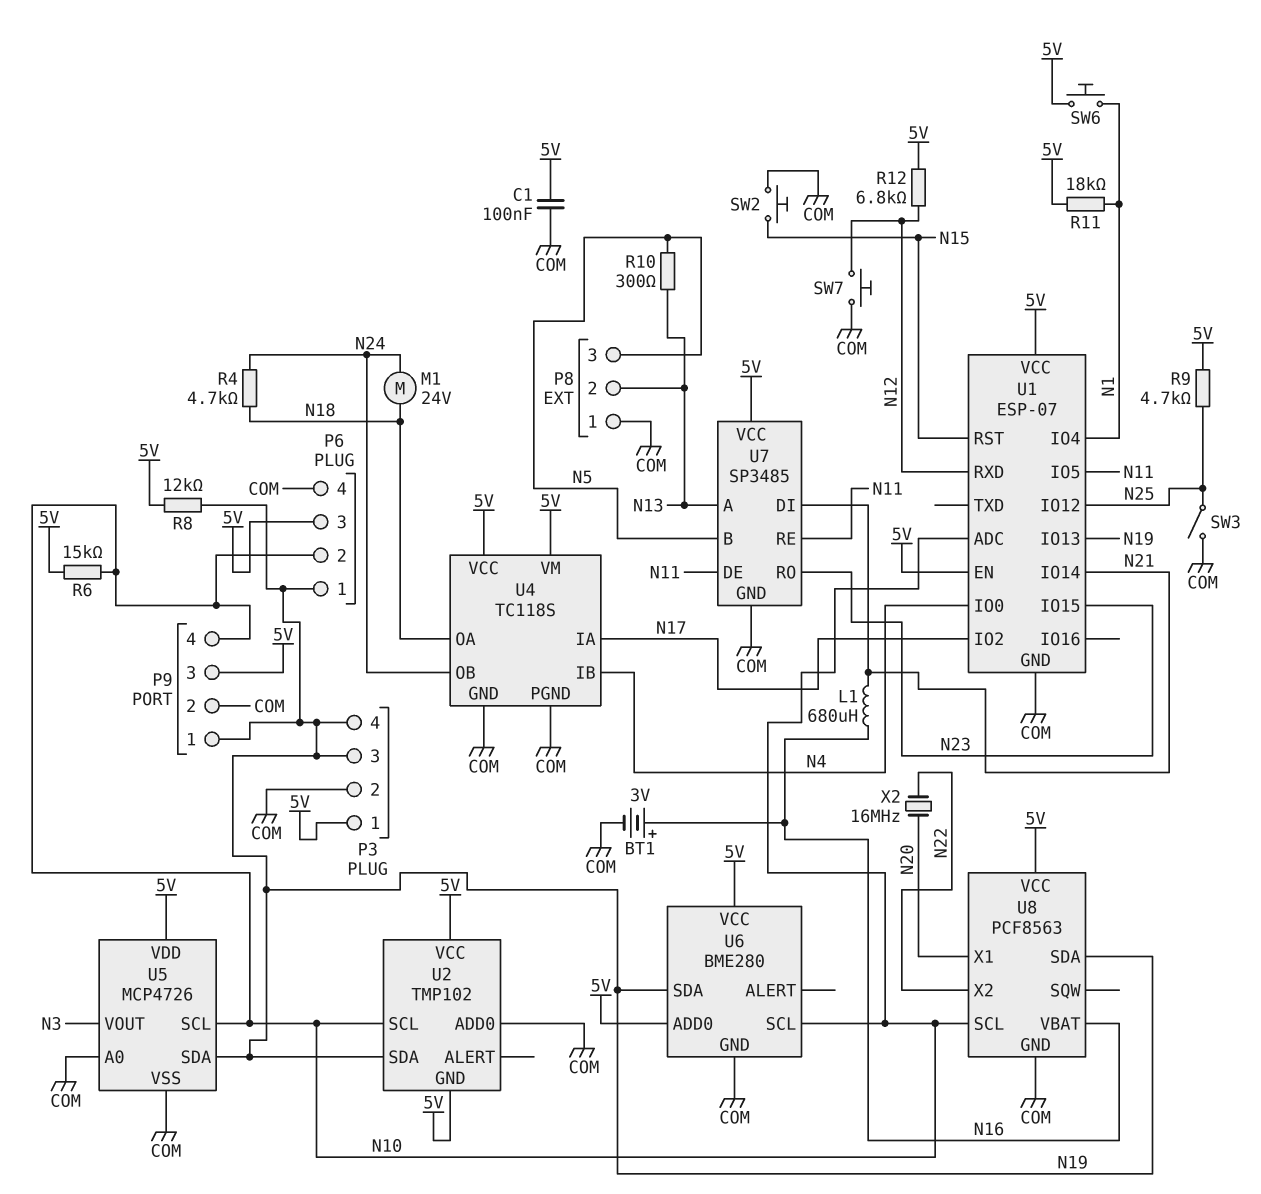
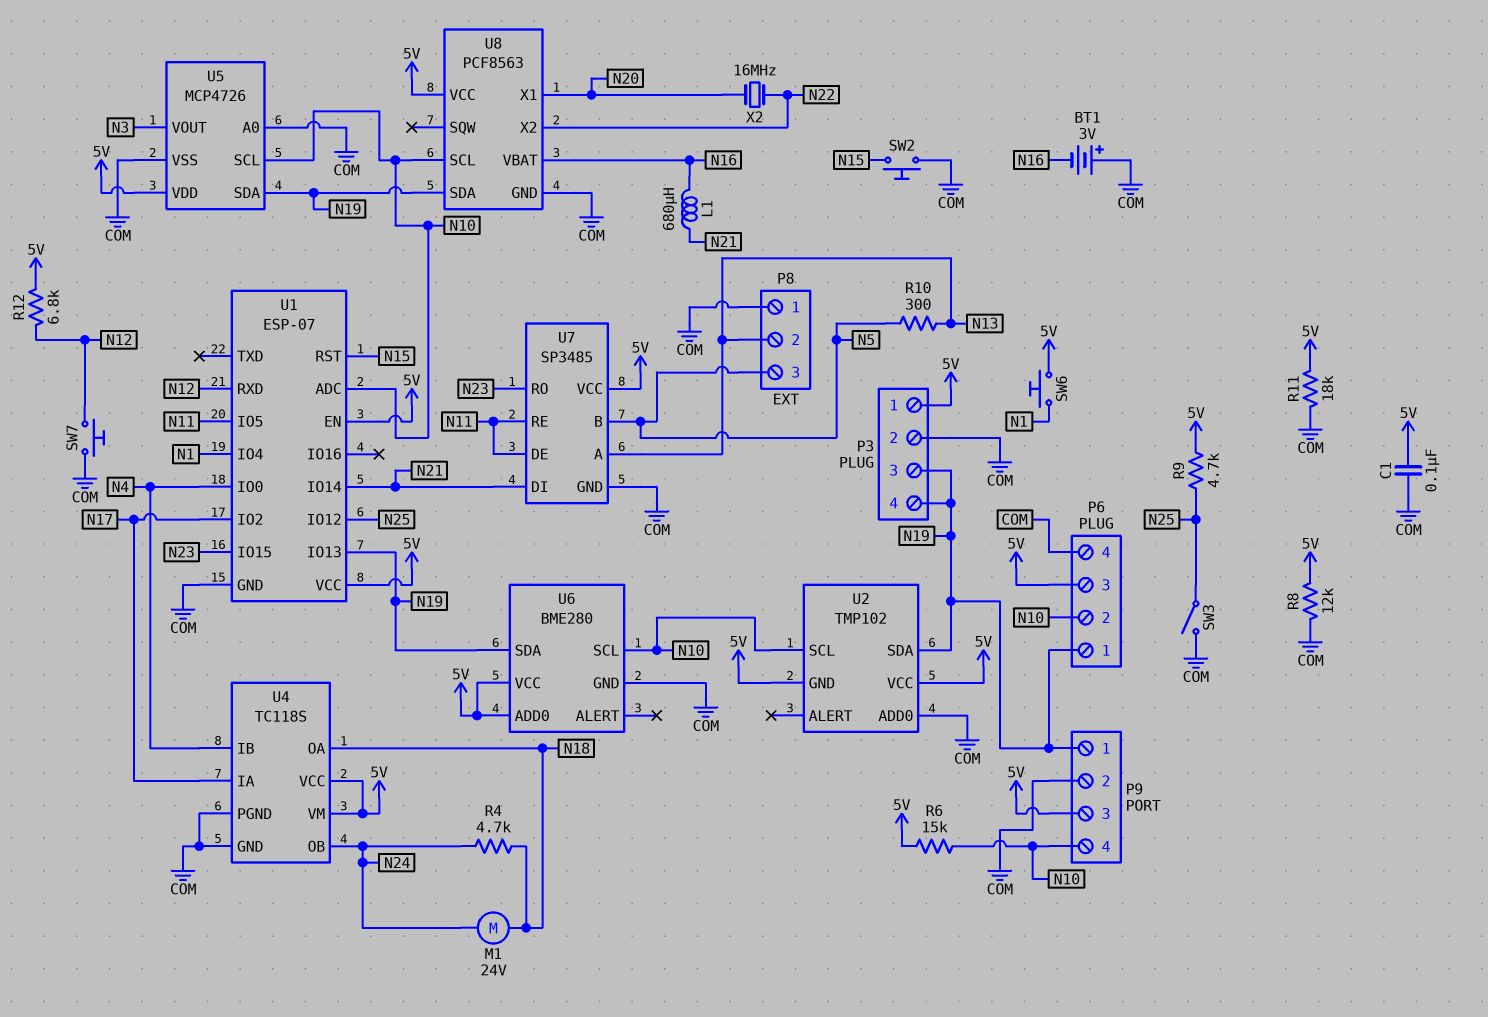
BT1: 3V (plus N16, minus COM) -> 3V (plus COM, minus N16)
R8: 12k (5V, N19) -> 12k (5V, COM)
R11: 18k (5V, N1) -> 18k (5V, COM)

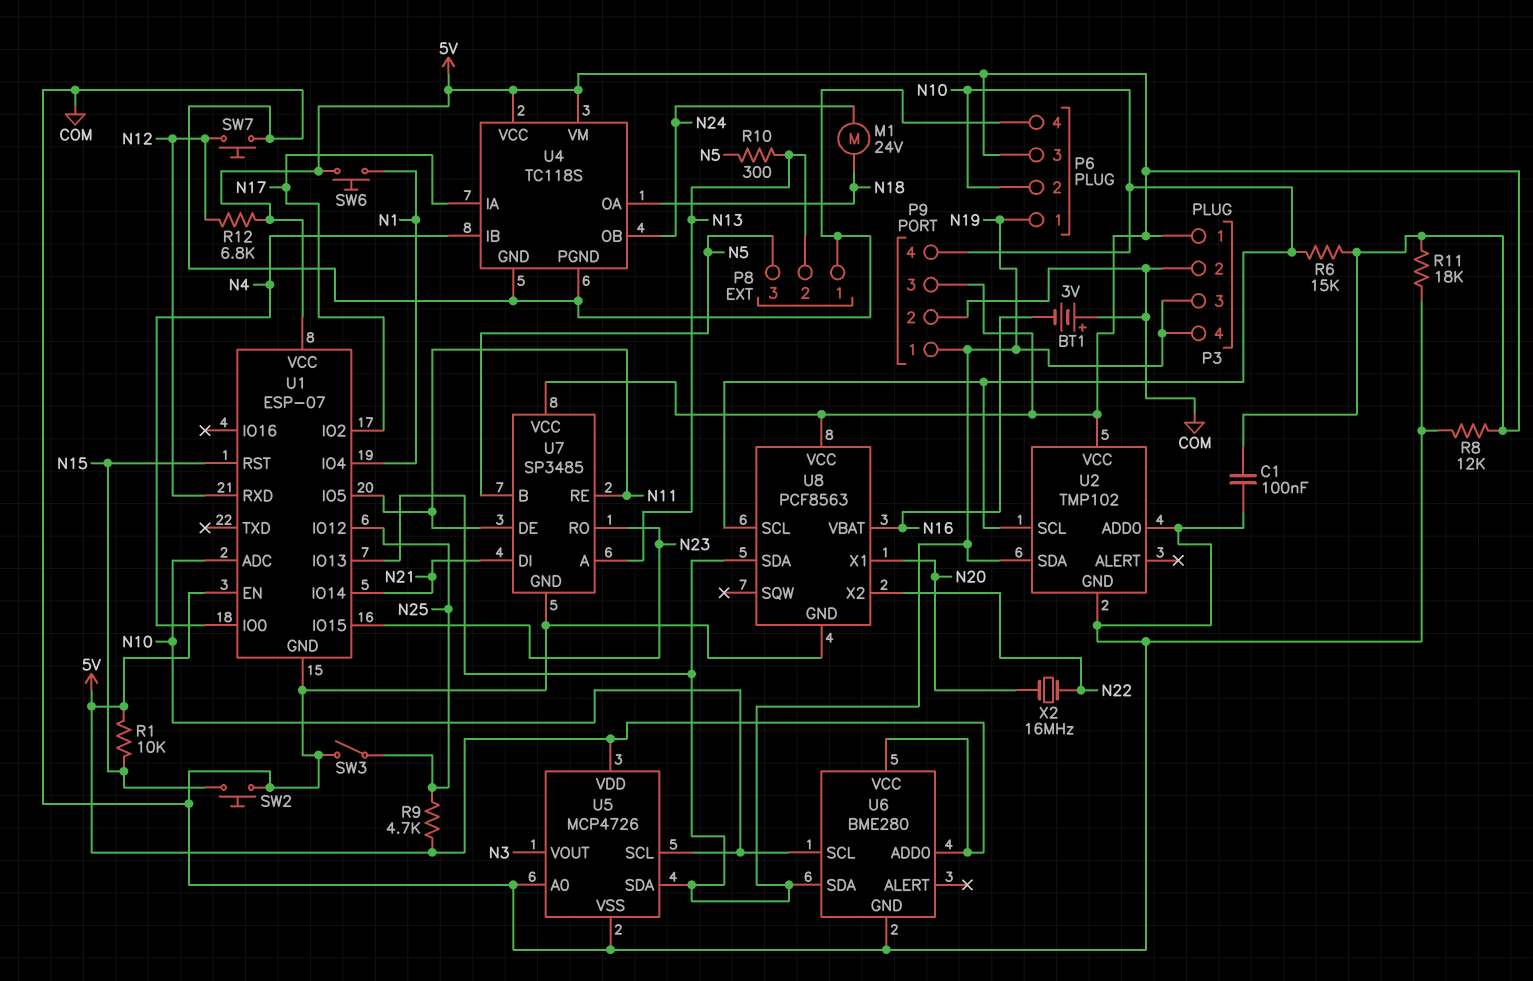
L1: 680uH (N16, N21) -> none
R1: none -> 10k (5V, N15)
R4: 4.7k (N18, N24) -> none
U2 pin GND: 5V -> COM

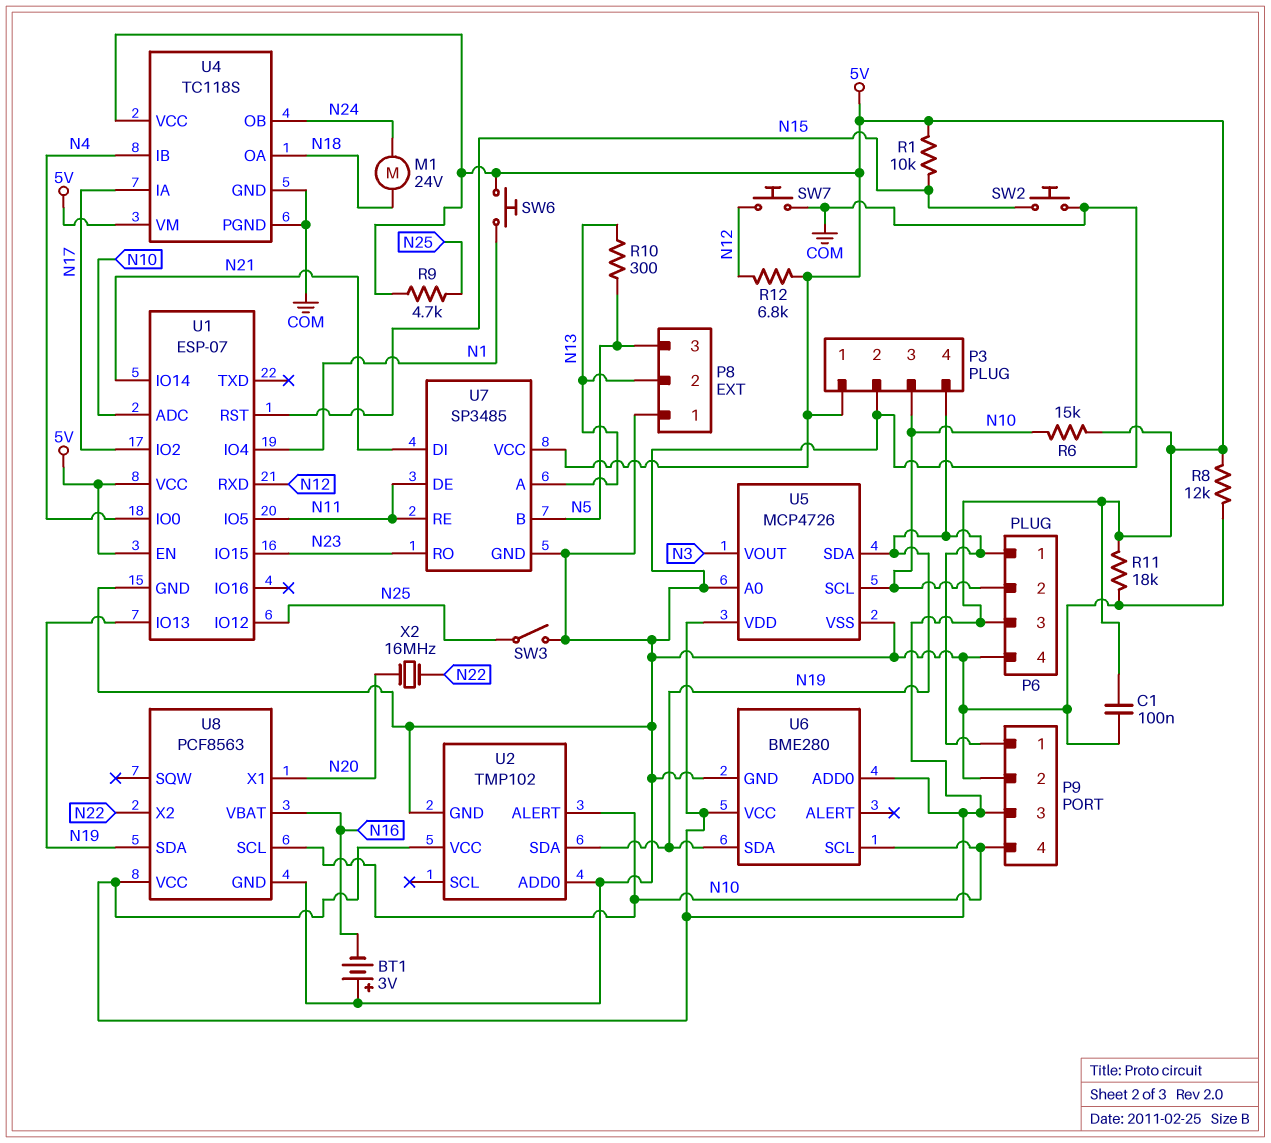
P3 pin 3: N19 -> N10
U2 pin ALERT: none -> N10
U2 pin SCL: N10 -> none

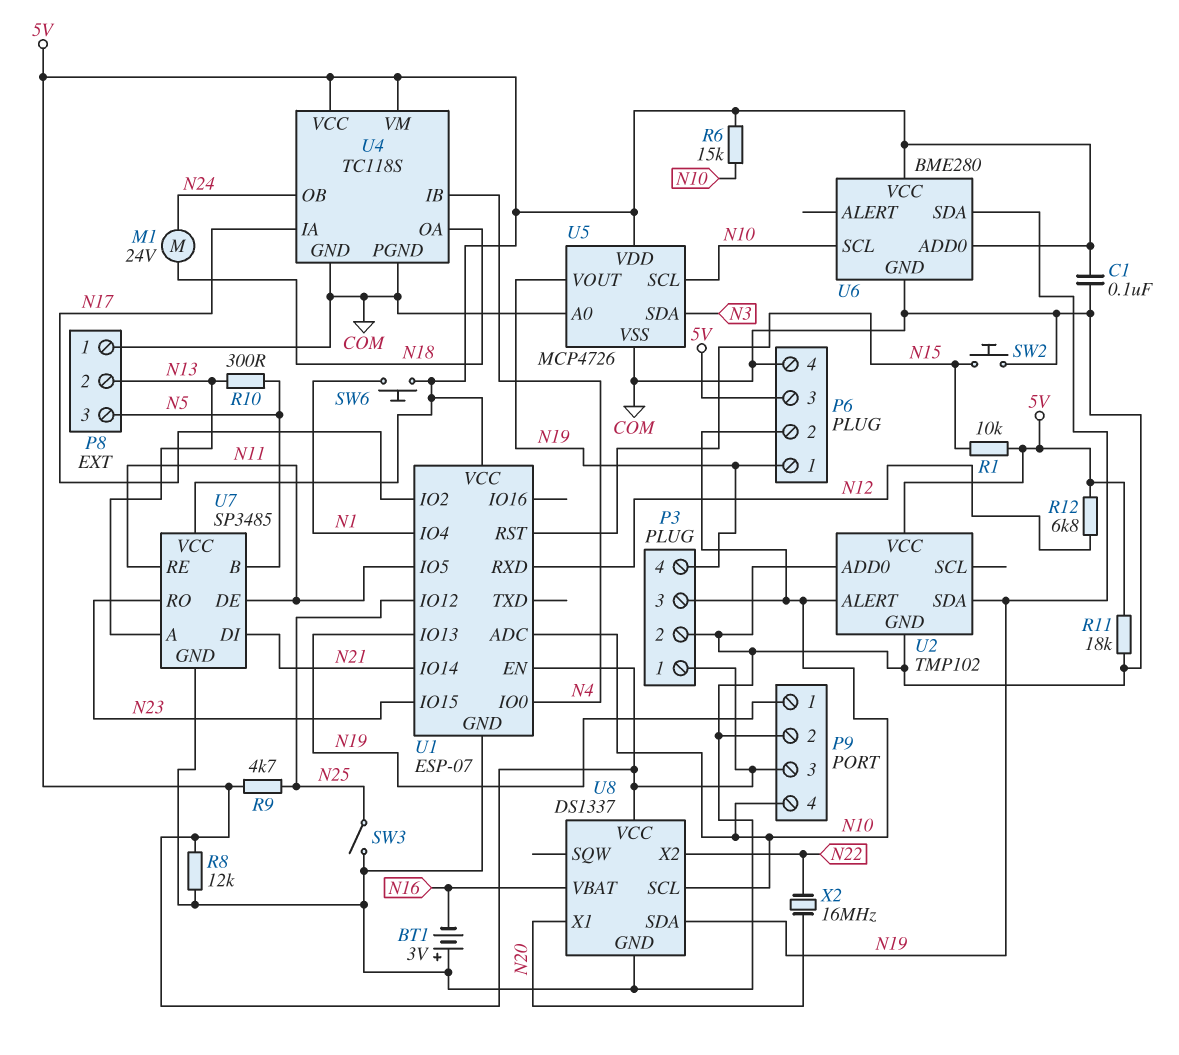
SW7: button (COM, N12) -> none
U5 pin SDA: N19 -> N3
U5 pin VOUT: N3 -> N19
U8: PCF8563 -> DS1337

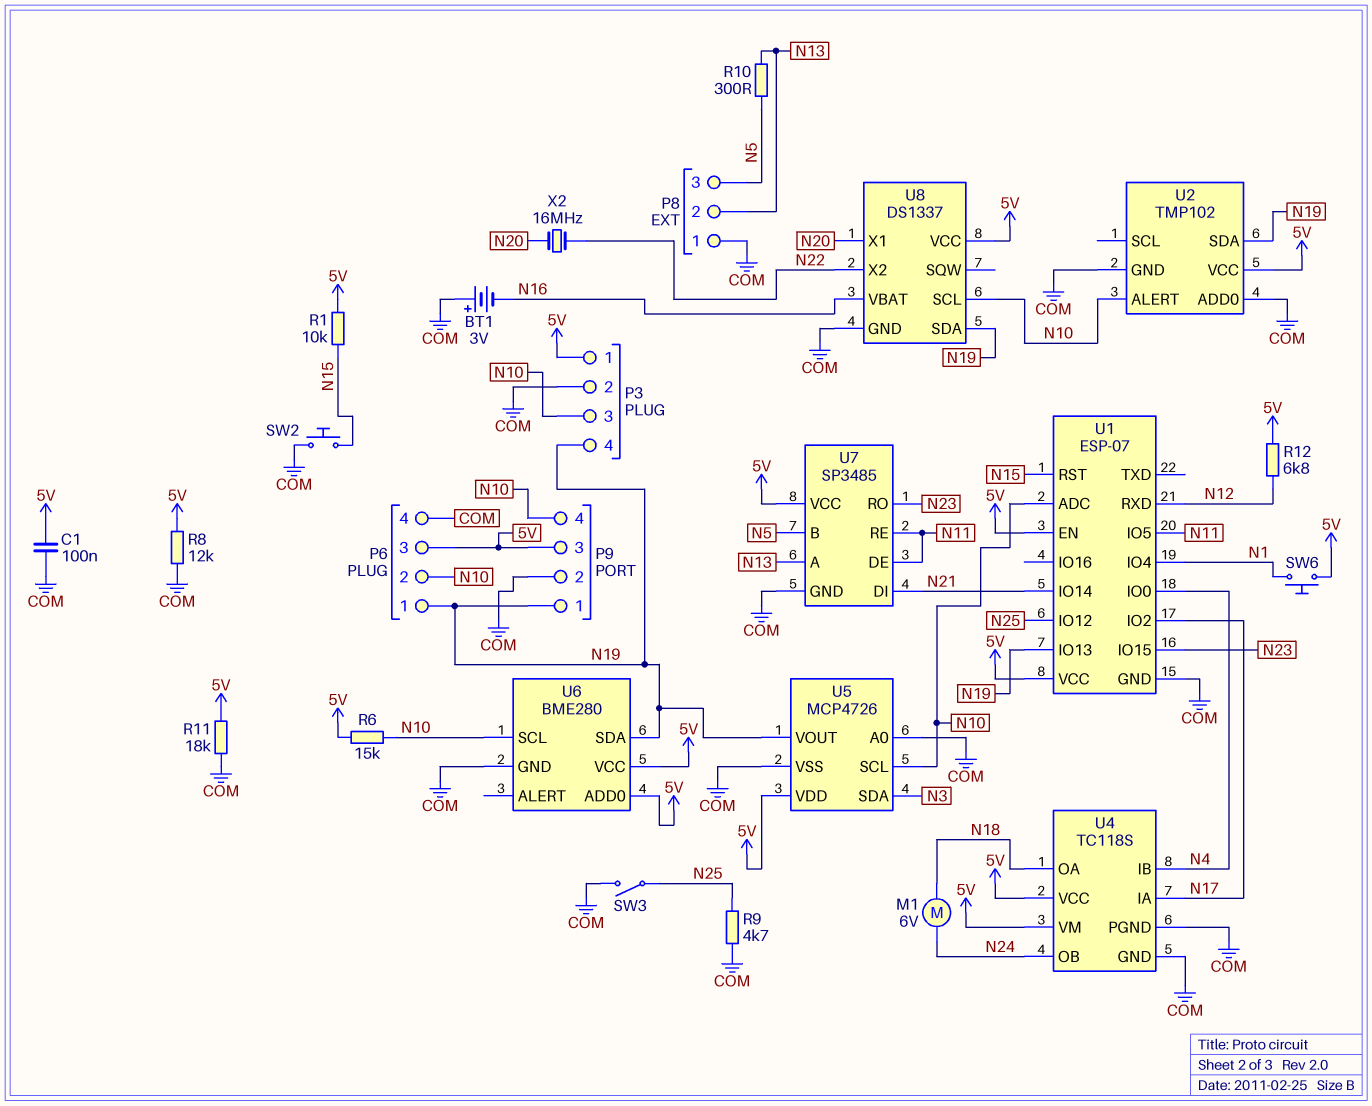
M1: motor 24V (N18, N24) -> motor 6V (N18, N24)
R9: 4.7k (5V, N25) -> 4.7k (COM, N25)

